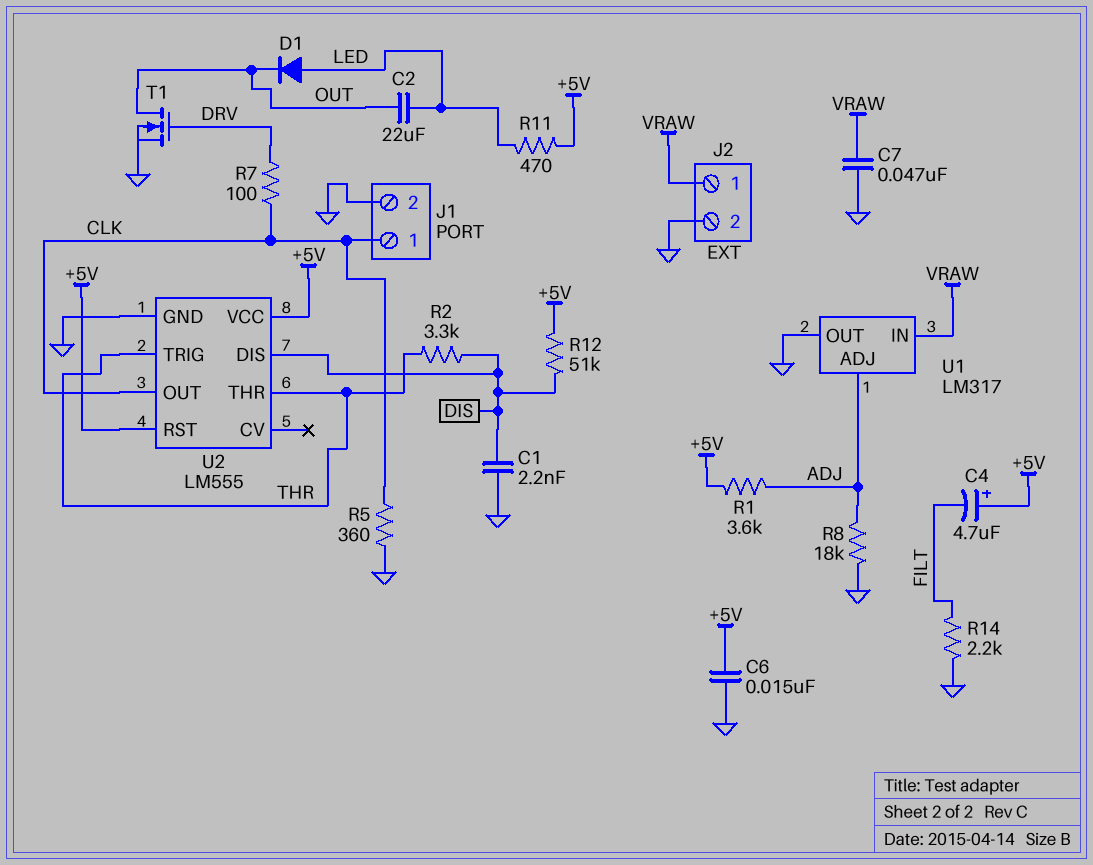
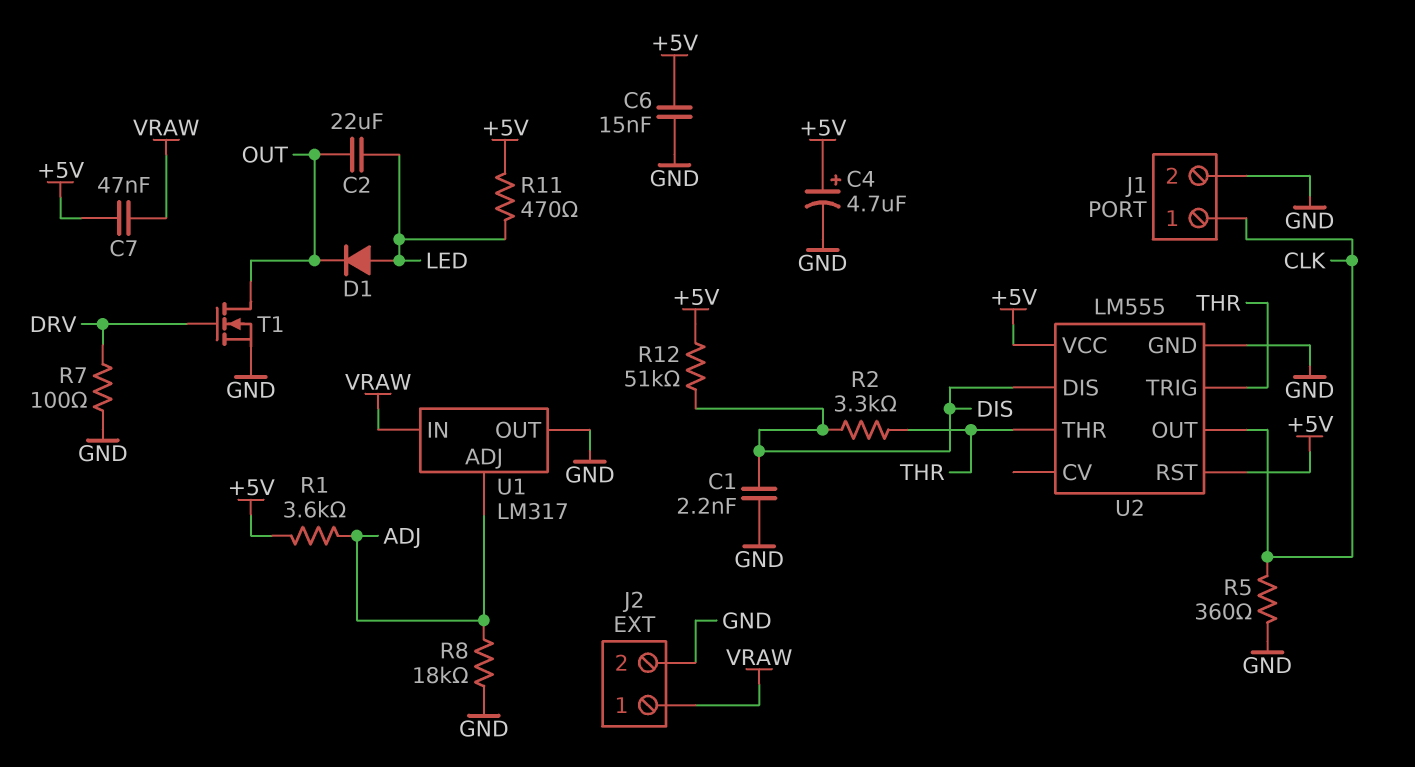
C4: 4.7uF (plus +5V, minus FILT) -> 4.7uF (plus +5V, minus GND)
C7: 47nF (GND, VRAW) -> 47nF (+5V, VRAW)
R7: 100 (CLK, DRV) -> 100 (DRV, GND)
R14: 2.2k (FILT, GND) -> none

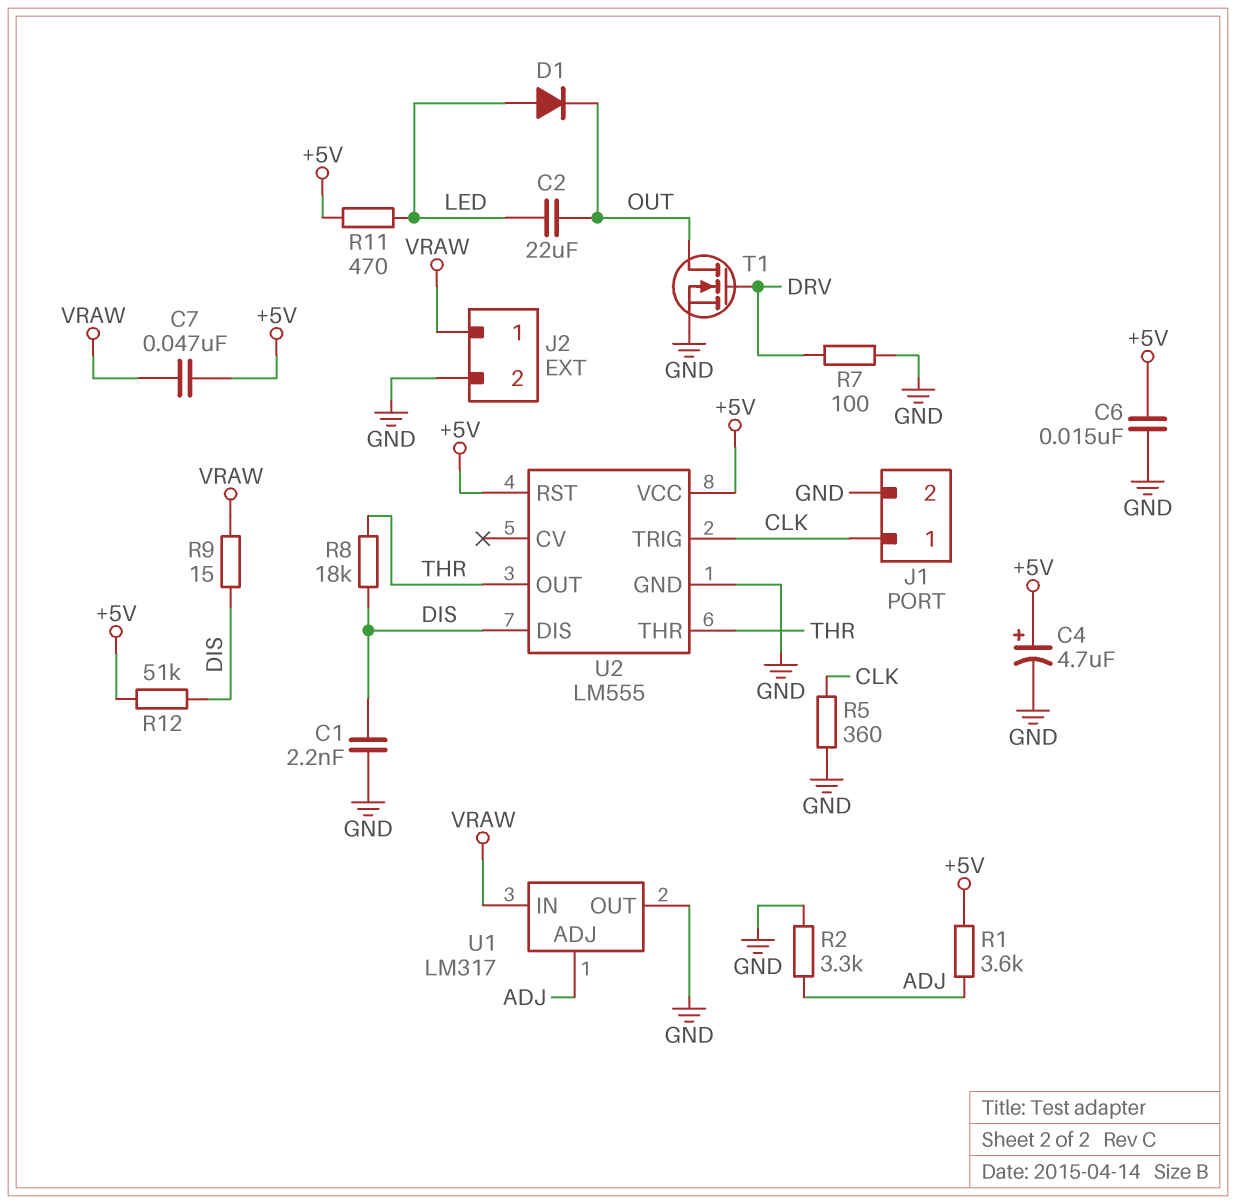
R2: 3.3k (DIS, THR) -> 3.3k (ADJ, GND)
R8: 18k (ADJ, GND) -> 18k (DIS, THR)
R9: none -> 15 (DIS, VRAW)
U2 pin OUT: CLK -> THR
U2 pin TRIG: THR -> CLK

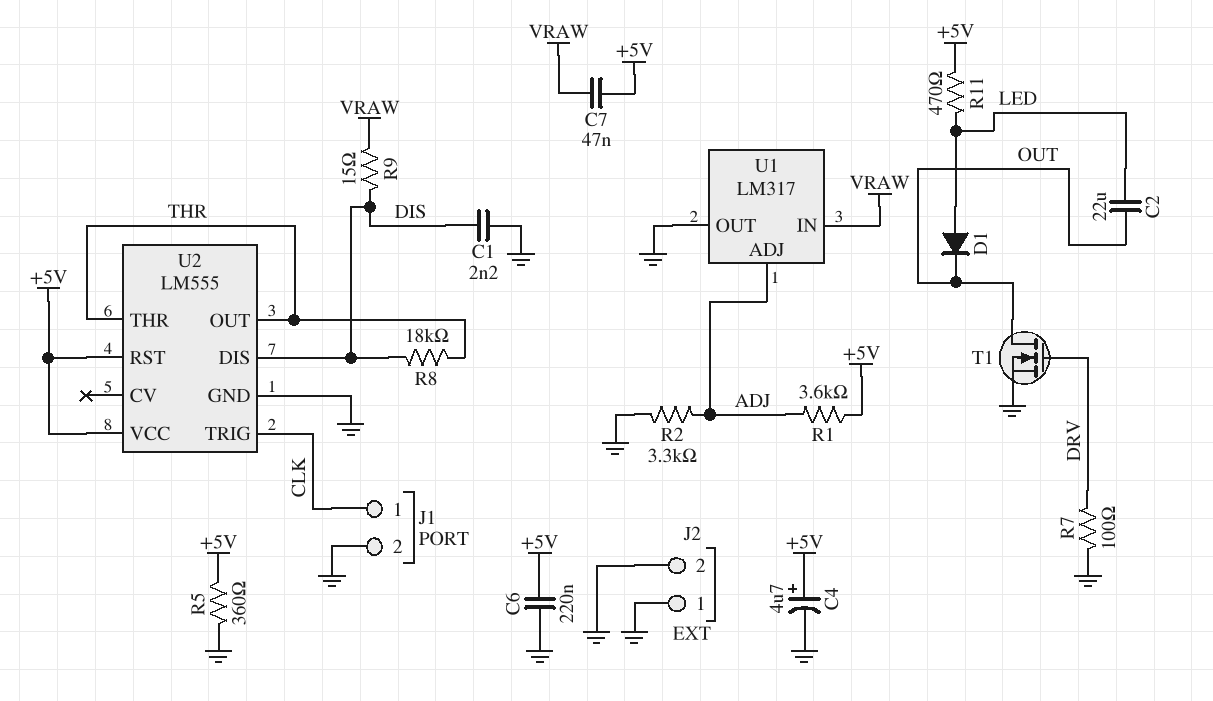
C6: 15nF (+5V, GND) -> 220nF (+5V, GND)
J2 pin 1: VRAW -> GND
R5: 360 (CLK, GND) -> 360 (+5V, GND)
R12: 51k (+5V, DIS) -> none

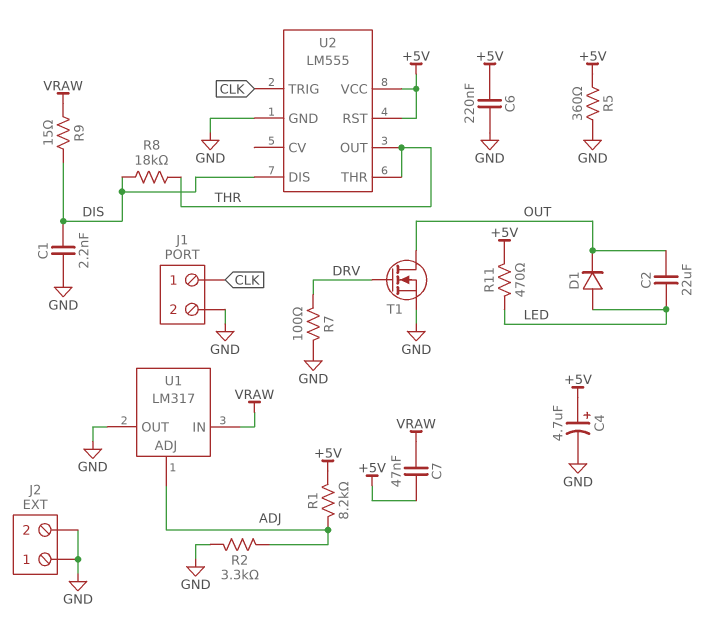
R1: 3.6k (+5V, ADJ) -> 8.2k (+5V, ADJ)

